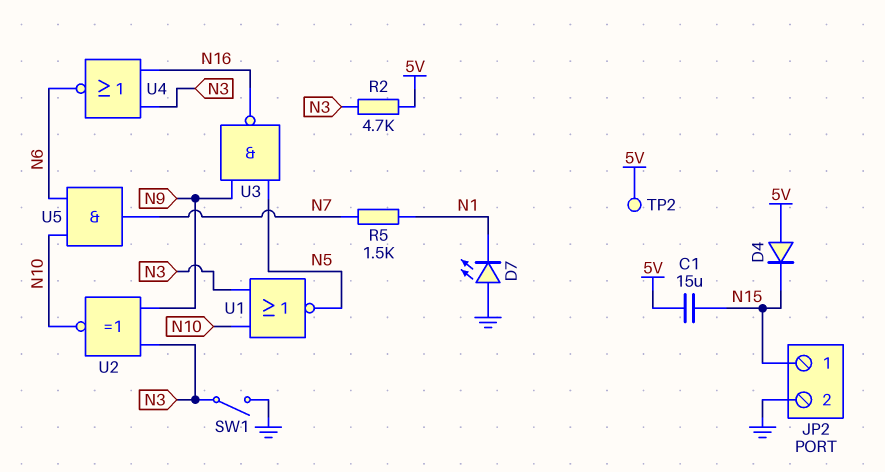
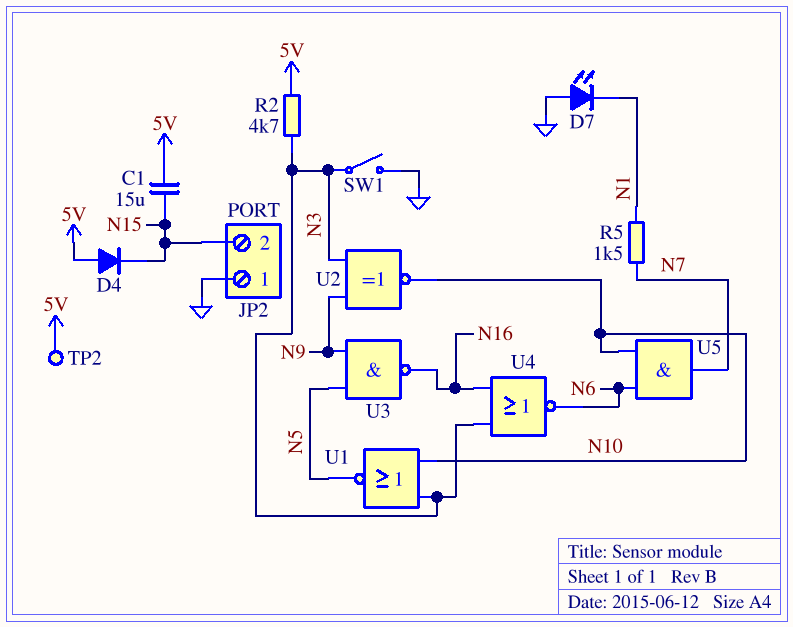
JP2 pin 1: N15 -> GND
JP2 pin 2: GND -> N15

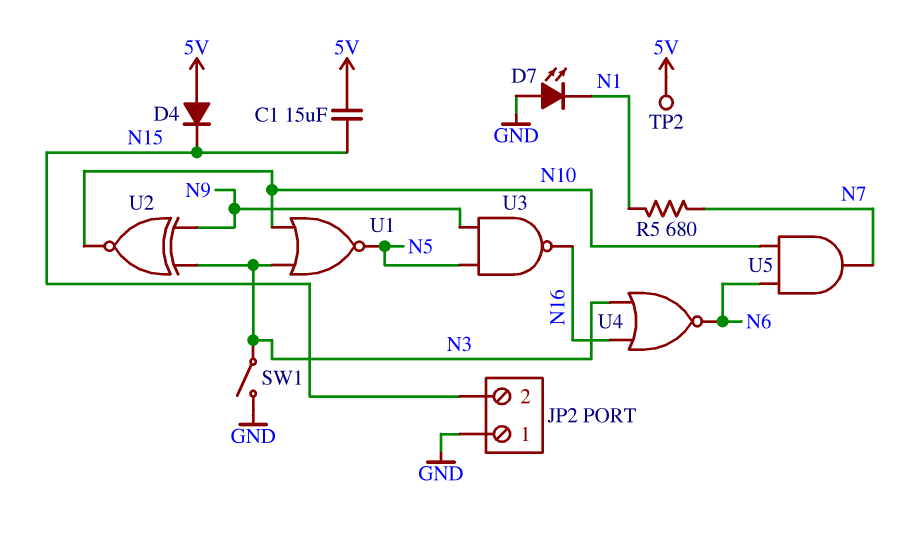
R2: 4.7k (5V, N3) -> none
R5: 1.5k (N1, N7) -> 680 (N1, N7)

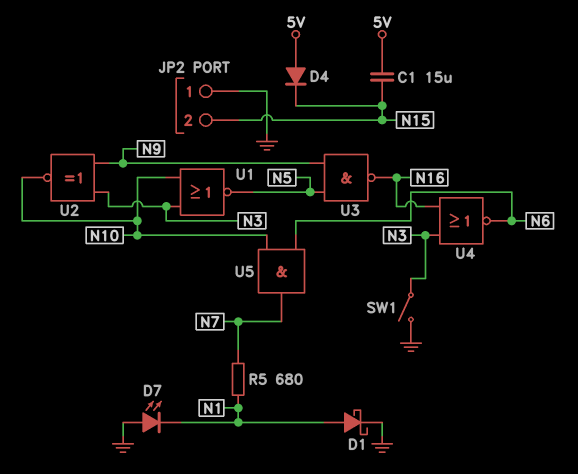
D1: none -> schottky (A N1, K GND)
TP2: test point (5V) -> none

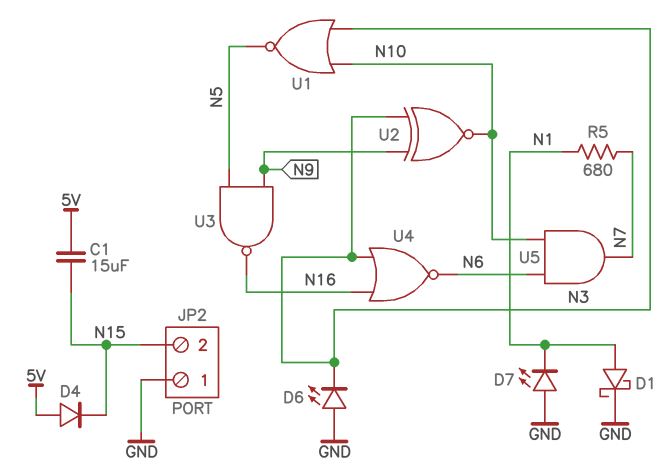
D6: none -> LED (A GND, K N3)
SW1: switch (GND, N3) -> none

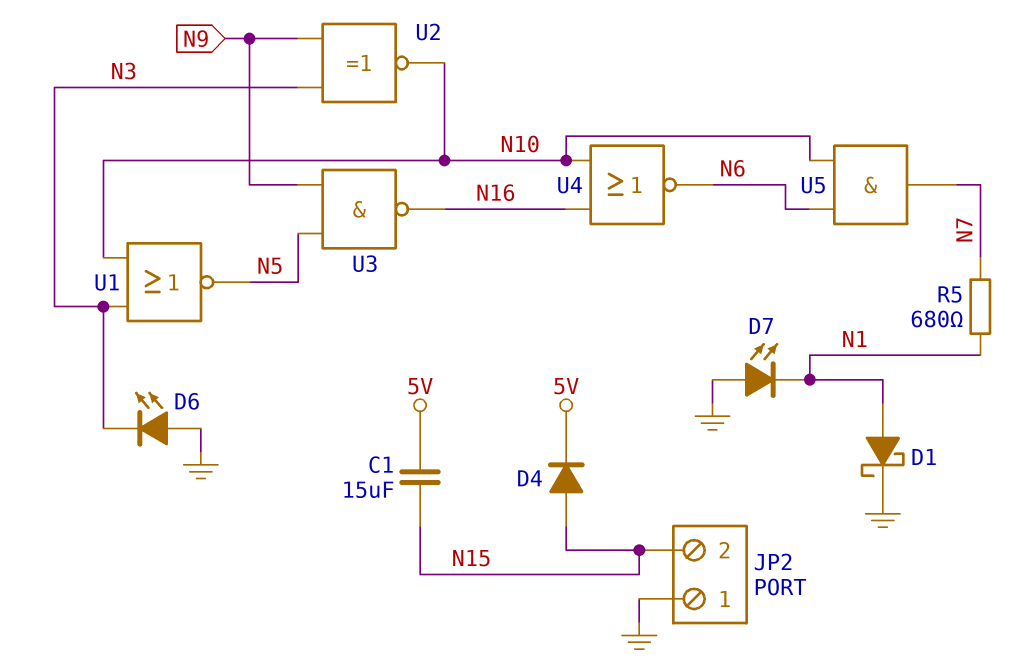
D4: diode (A 5V, K N15) -> diode (A N15, K 5V)
U4: NOR (in N3, in N16, out N6) -> NOR (in N10, in N16, out N6)

